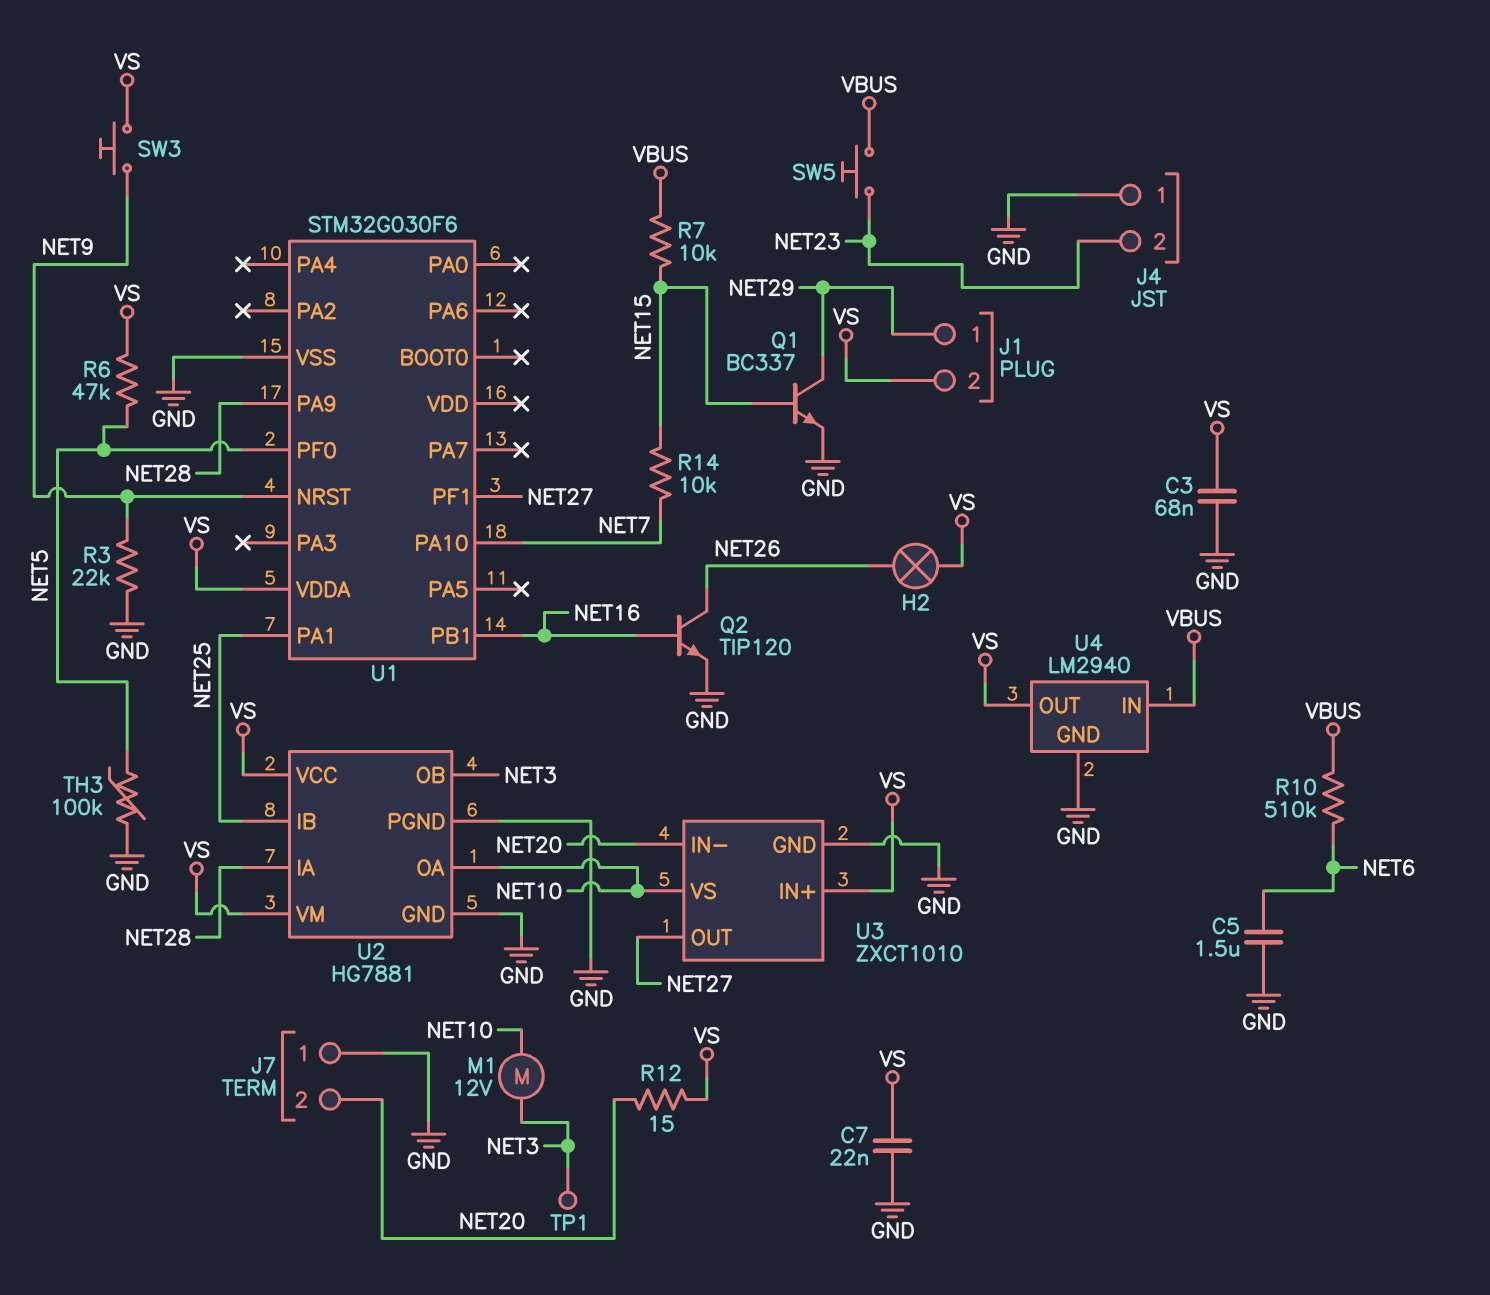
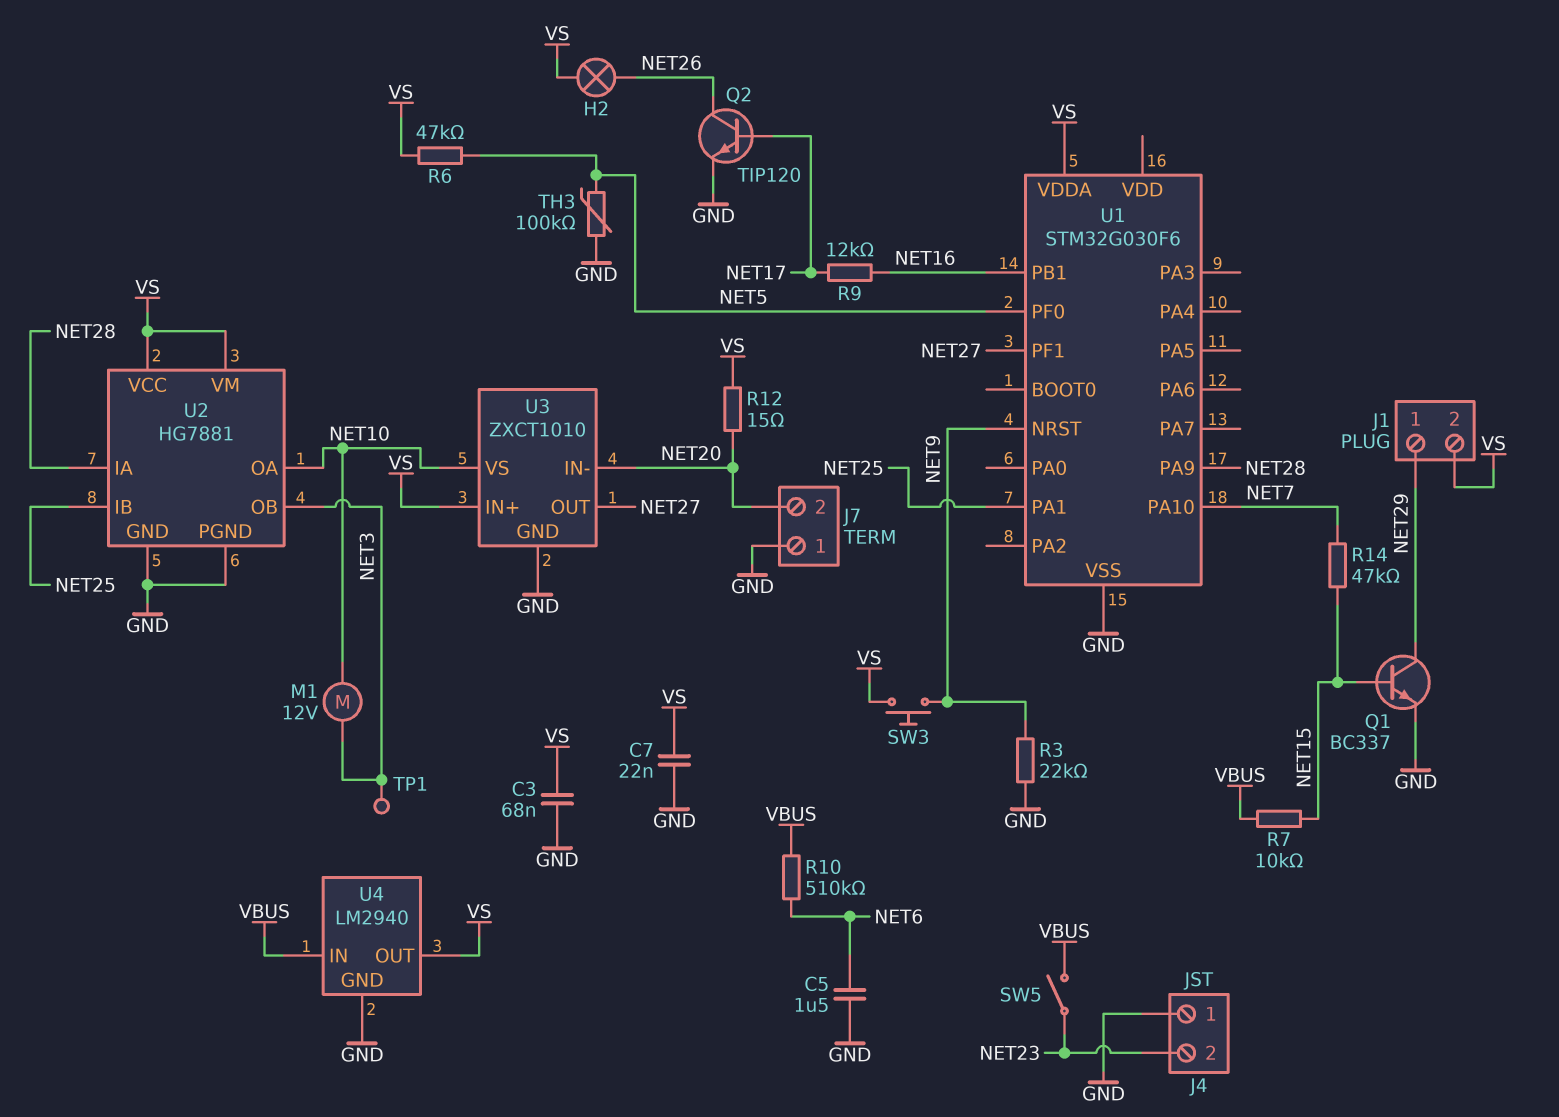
Q2: NPN TIP120 (B NET16, C NET26, E GND) -> NPN TIP120 (B NET17, C NET26, E GND)
R9: none -> 12k (NET16, NET17)
R14: 10k (NET7, NET15) -> 47k (NET7, NET15)
SW5: button (NET23, VBUS) -> switch (NET23, VBUS)

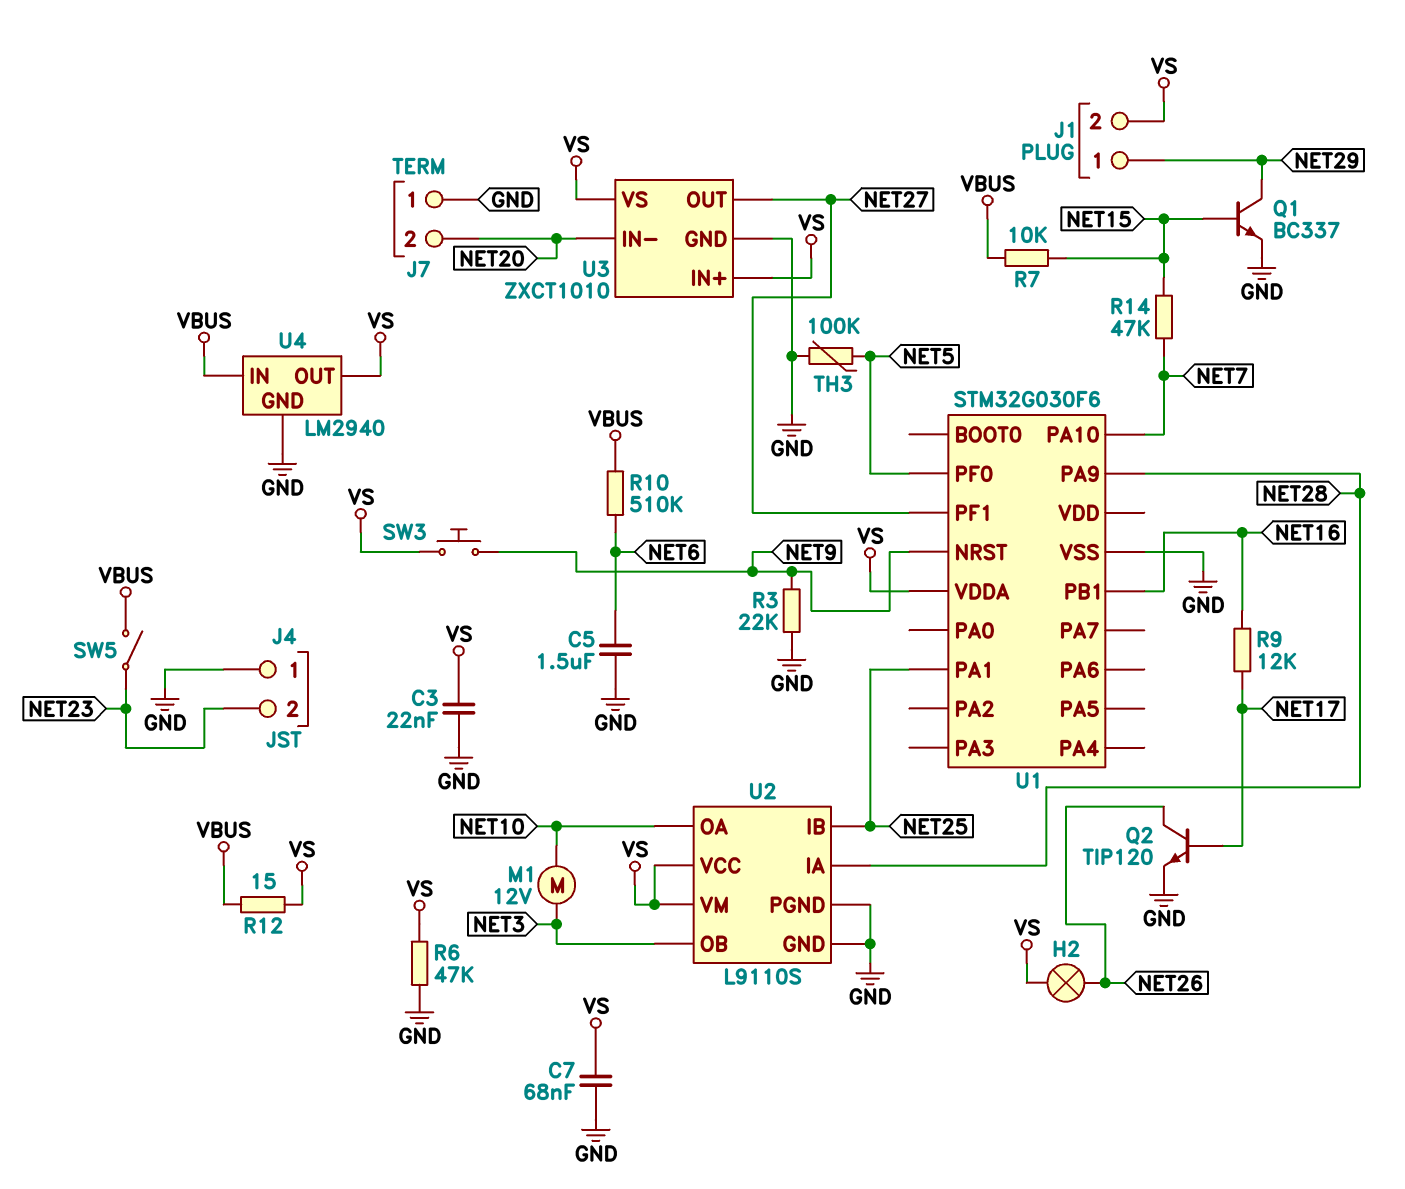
C3: 68nF (GND, VS) -> 22nF (GND, VS)
C7: 22nF (GND, VS) -> 68nF (GND, VS)
R6: 47k (NET5, VS) -> 47k (GND, VS)
R12: 15 (NET20, VS) -> 15 (VBUS, VS)
TP1: test point (NET3) -> none
U2: HG7881 -> L9110S
U3 pin VS: NET10 -> VS

